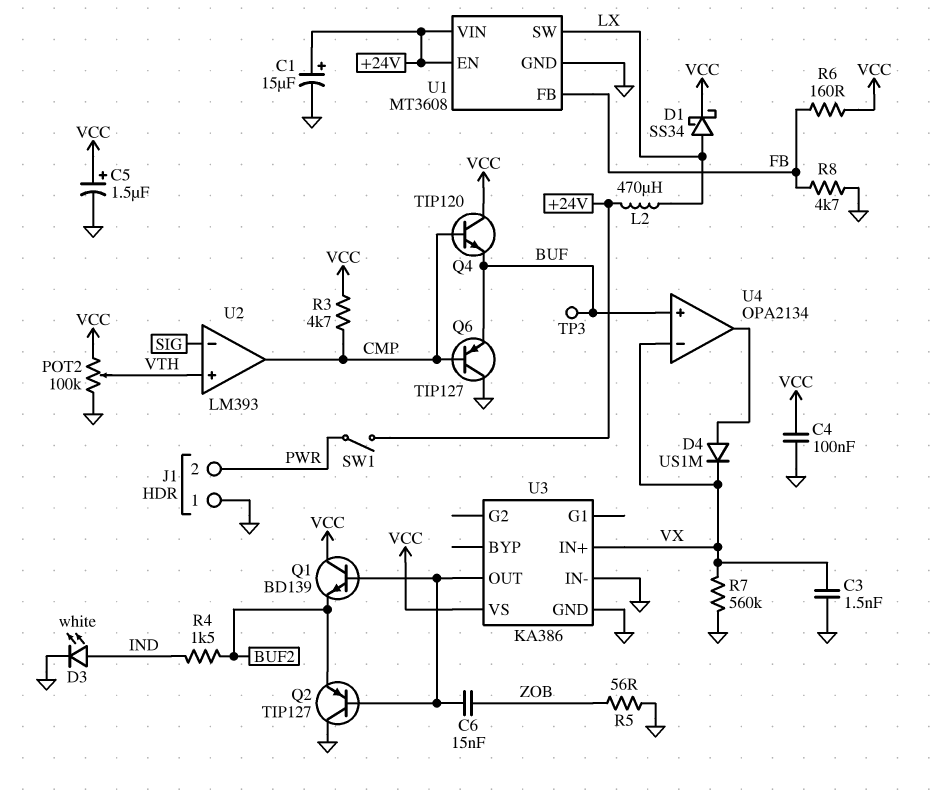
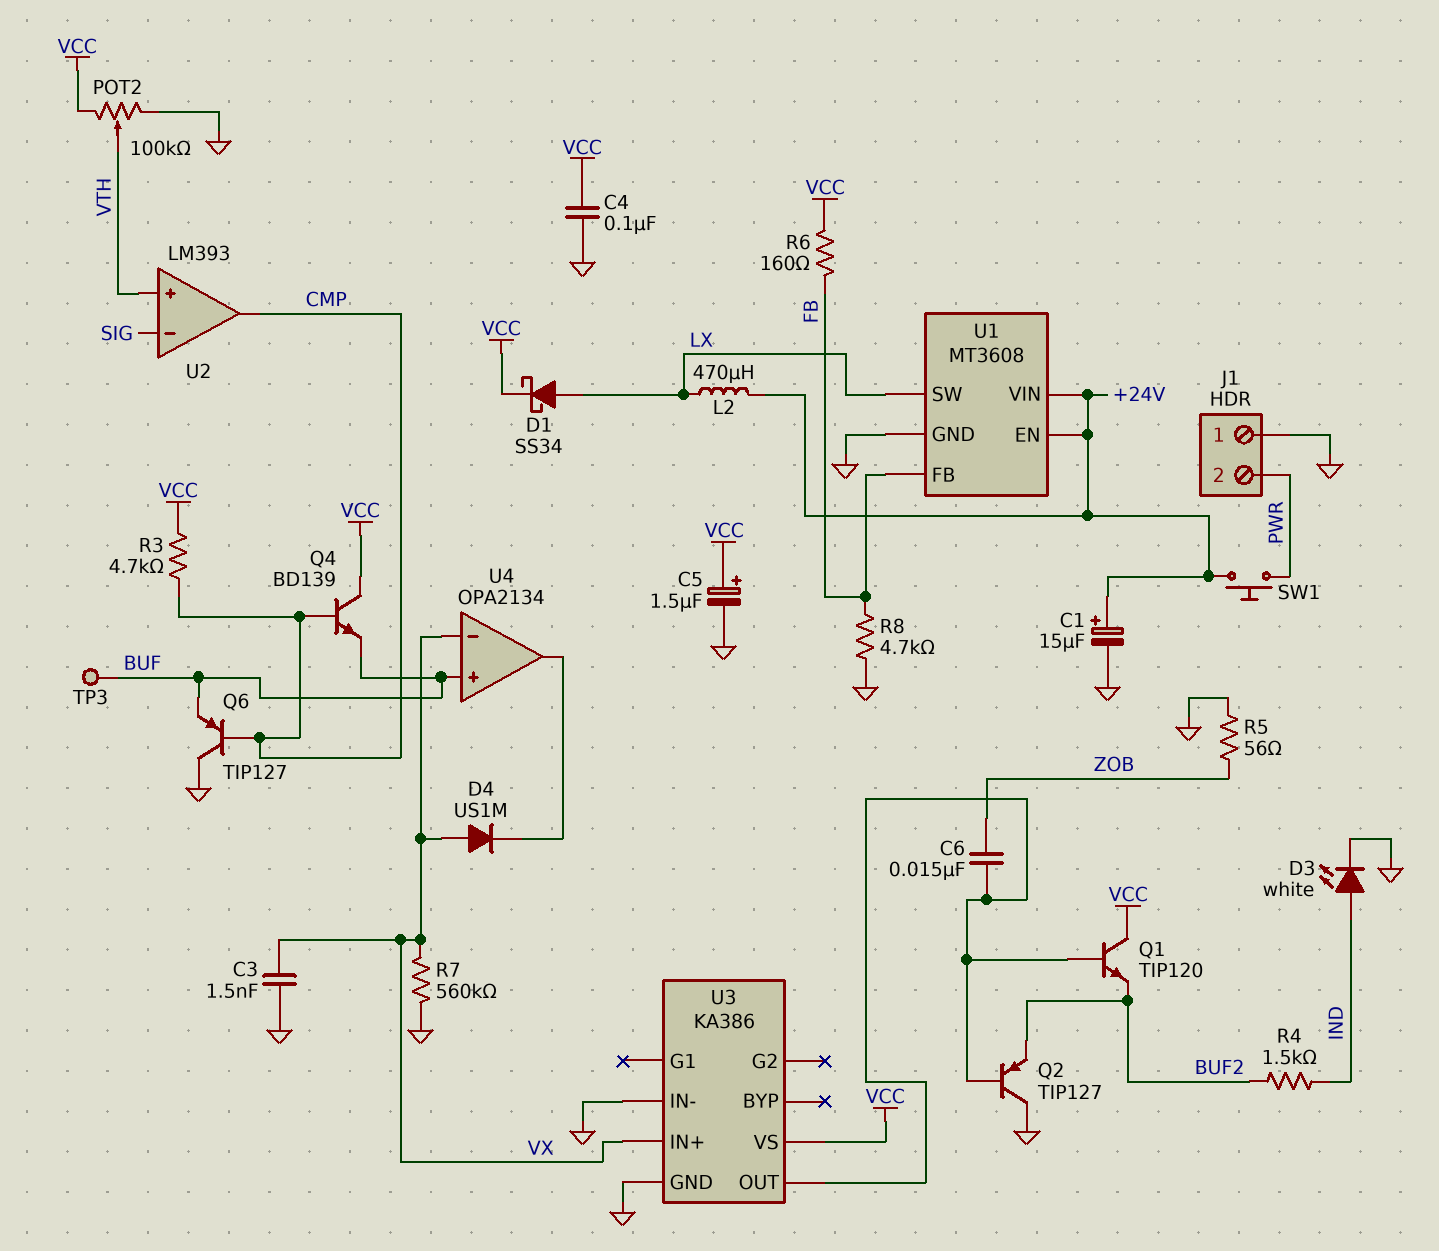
D4: diode US1M (A U4/out, K VX) -> diode US1M (A VX, K U4/out)
Q1: NPN BD139 (B U3/OUT, C VCC, E BUF2) -> NPN TIP120 (B U3/OUT, C VCC, E BUF2)
Q4: NPN TIP120 (B CMP, C VCC, E BUF) -> NPN BD139 (B CMP, C VCC, E BUF)
SW1: switch (+24V, PWR) -> button (+24V, PWR)

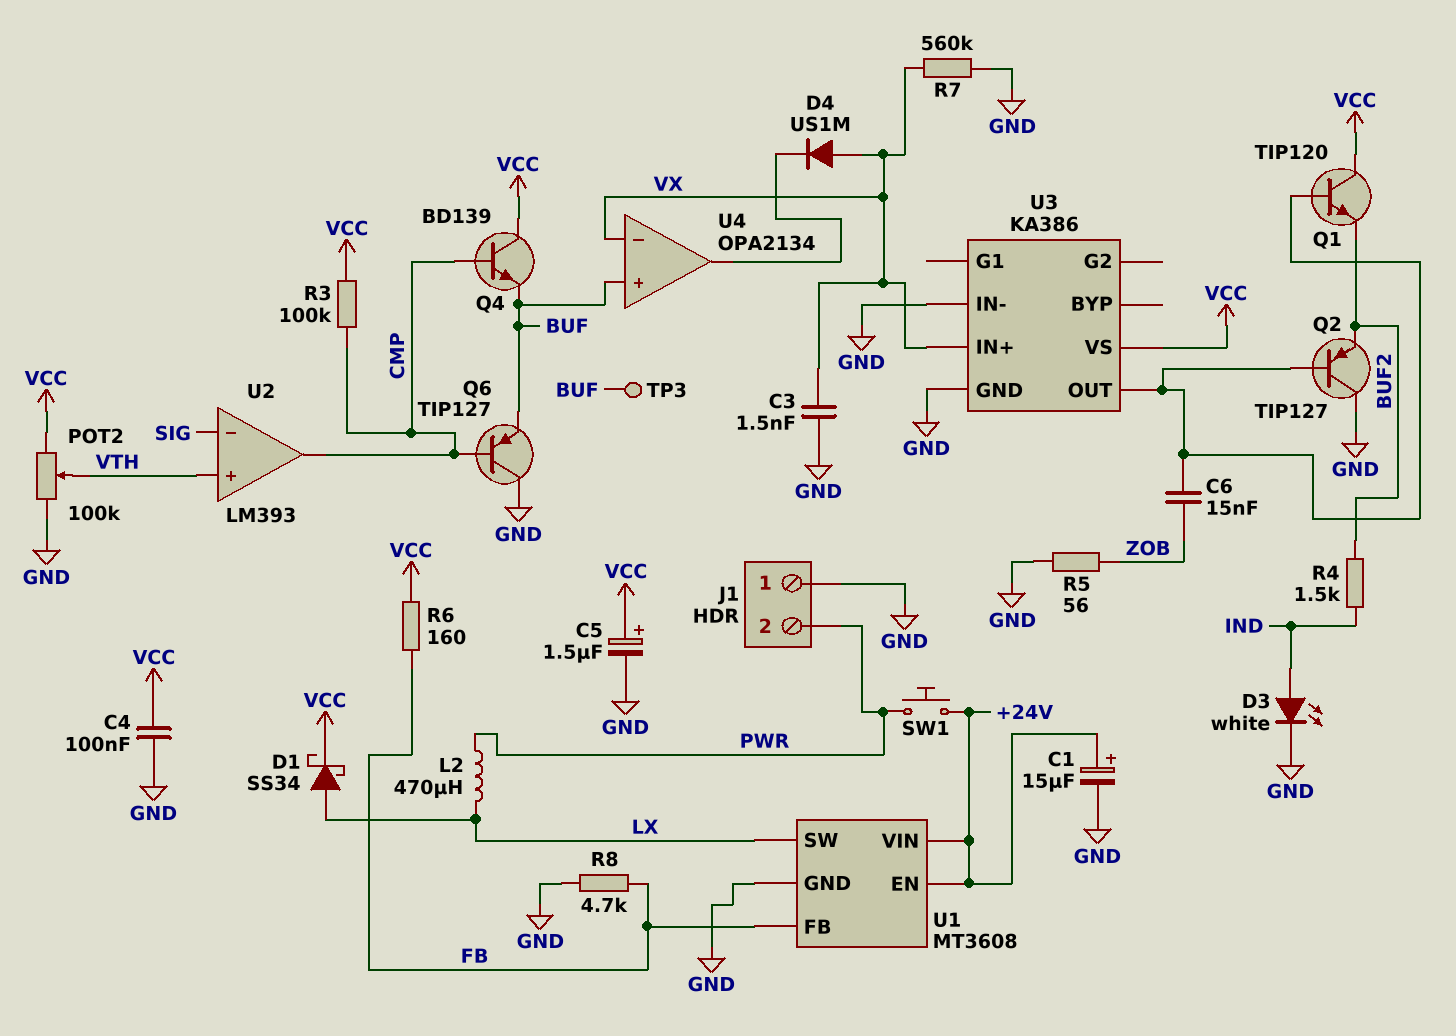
L2: 470uH (+24V, LX) -> 470uH (LX, PWR)
R3: 4.7k (CMP, VCC) -> 100k (CMP, VCC)

